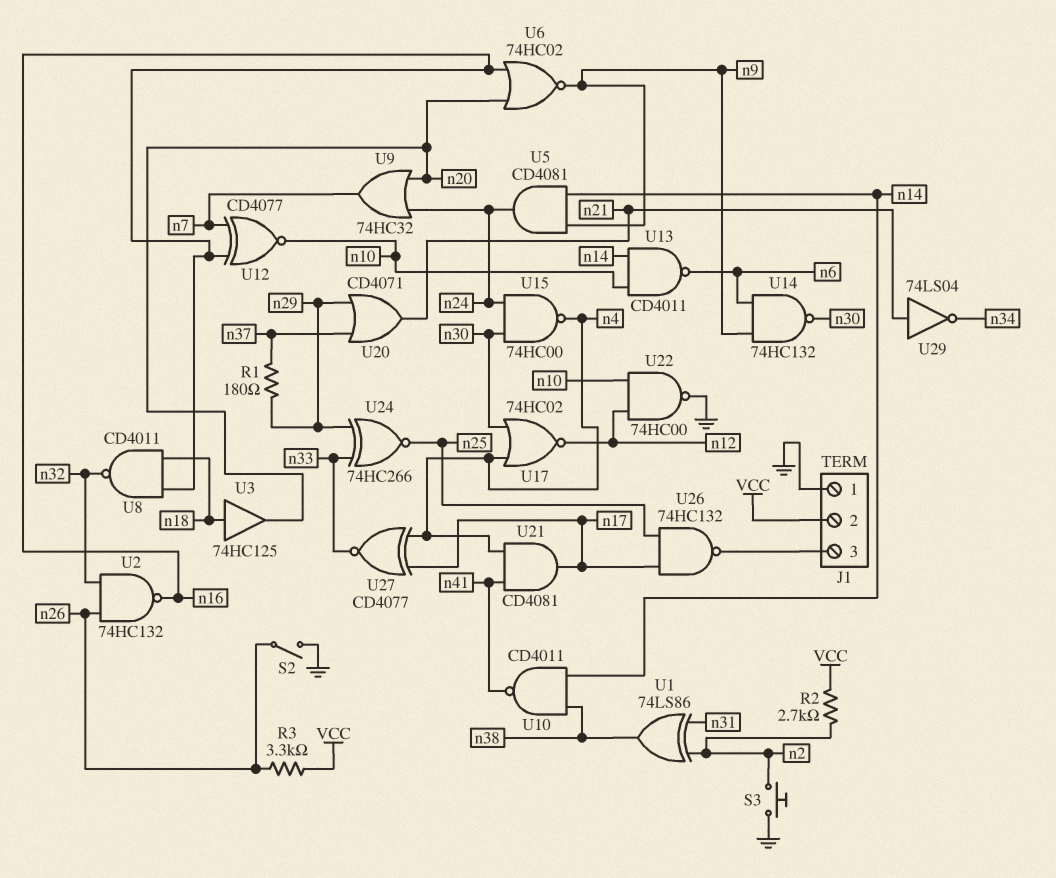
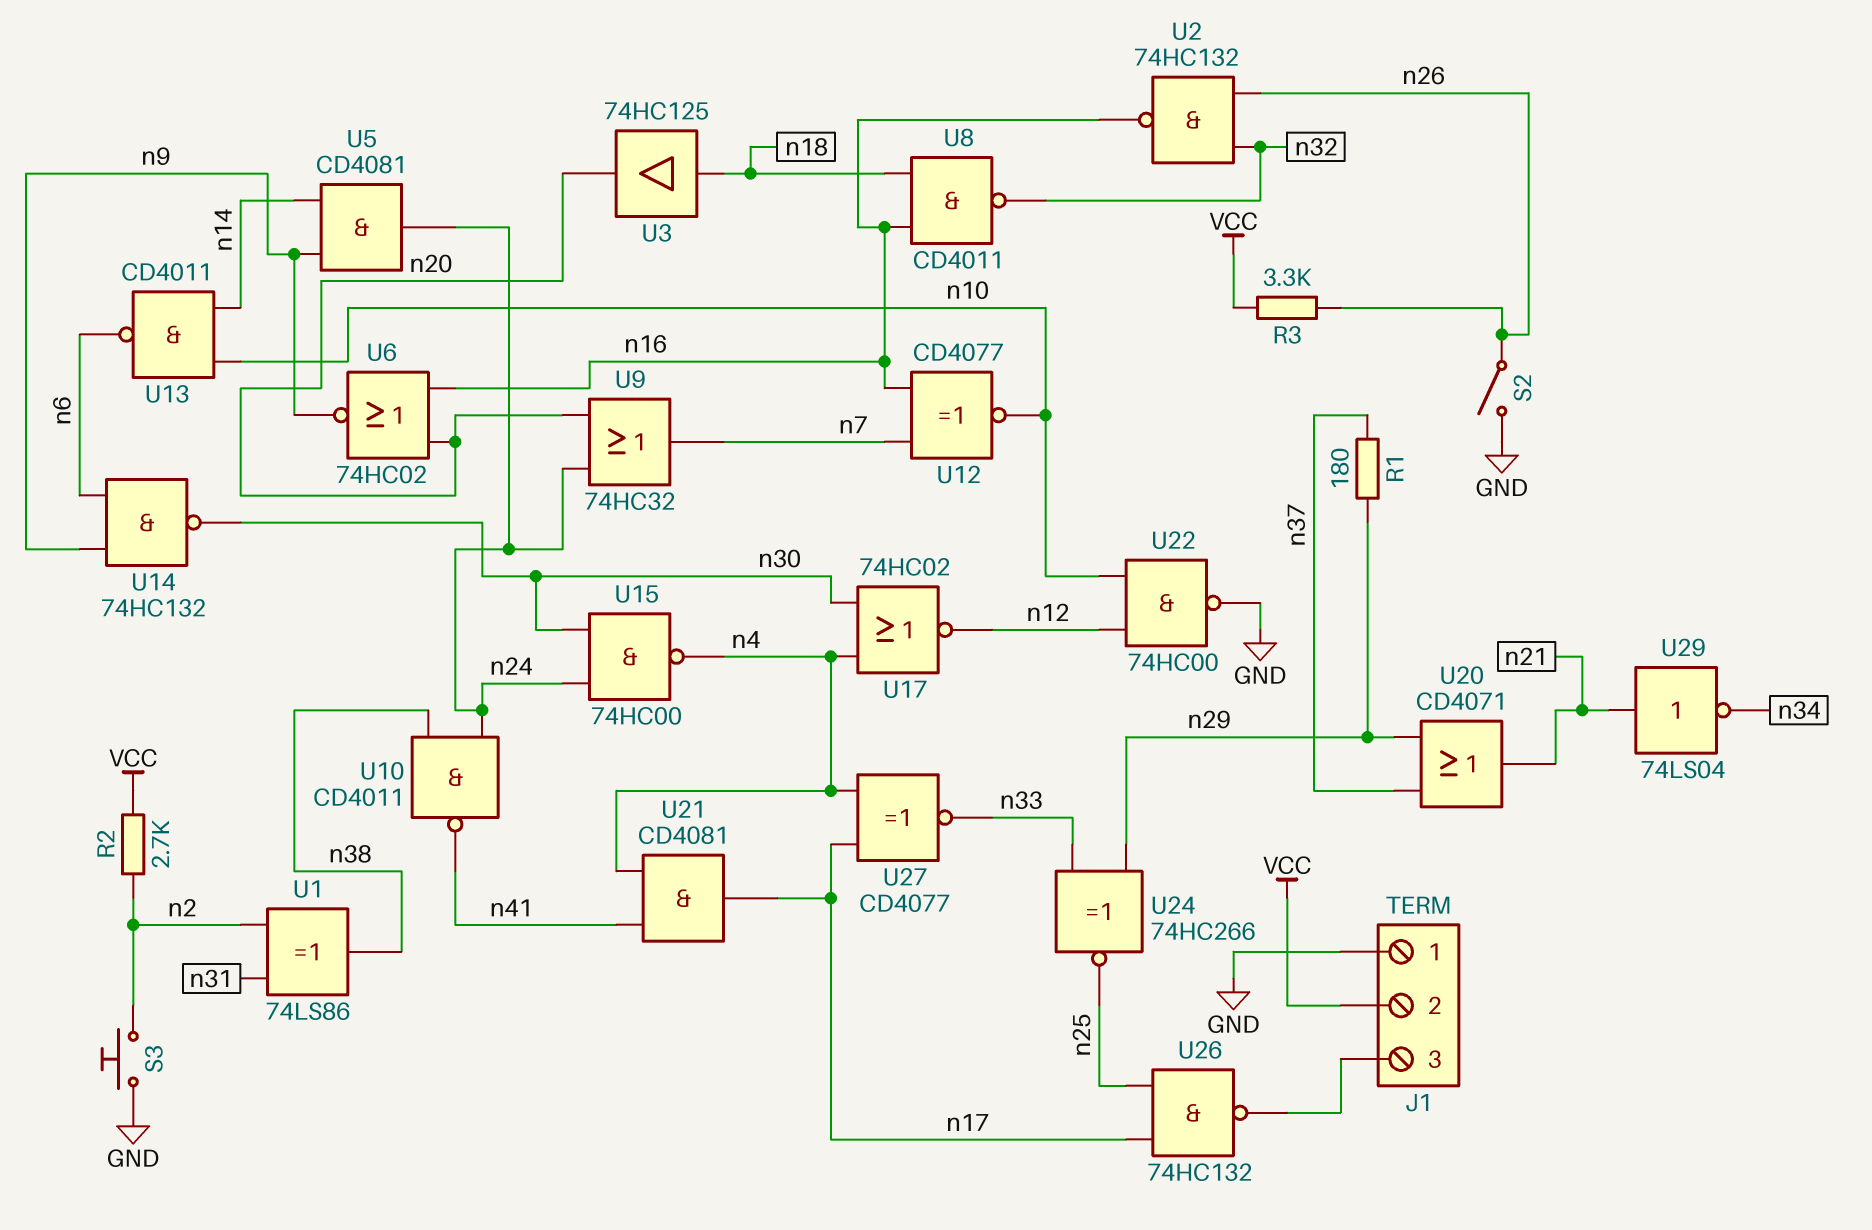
U10: NAND CD4011 (in n14, in n38, out n41) -> NAND CD4011 (in n24, in n38, out n41)

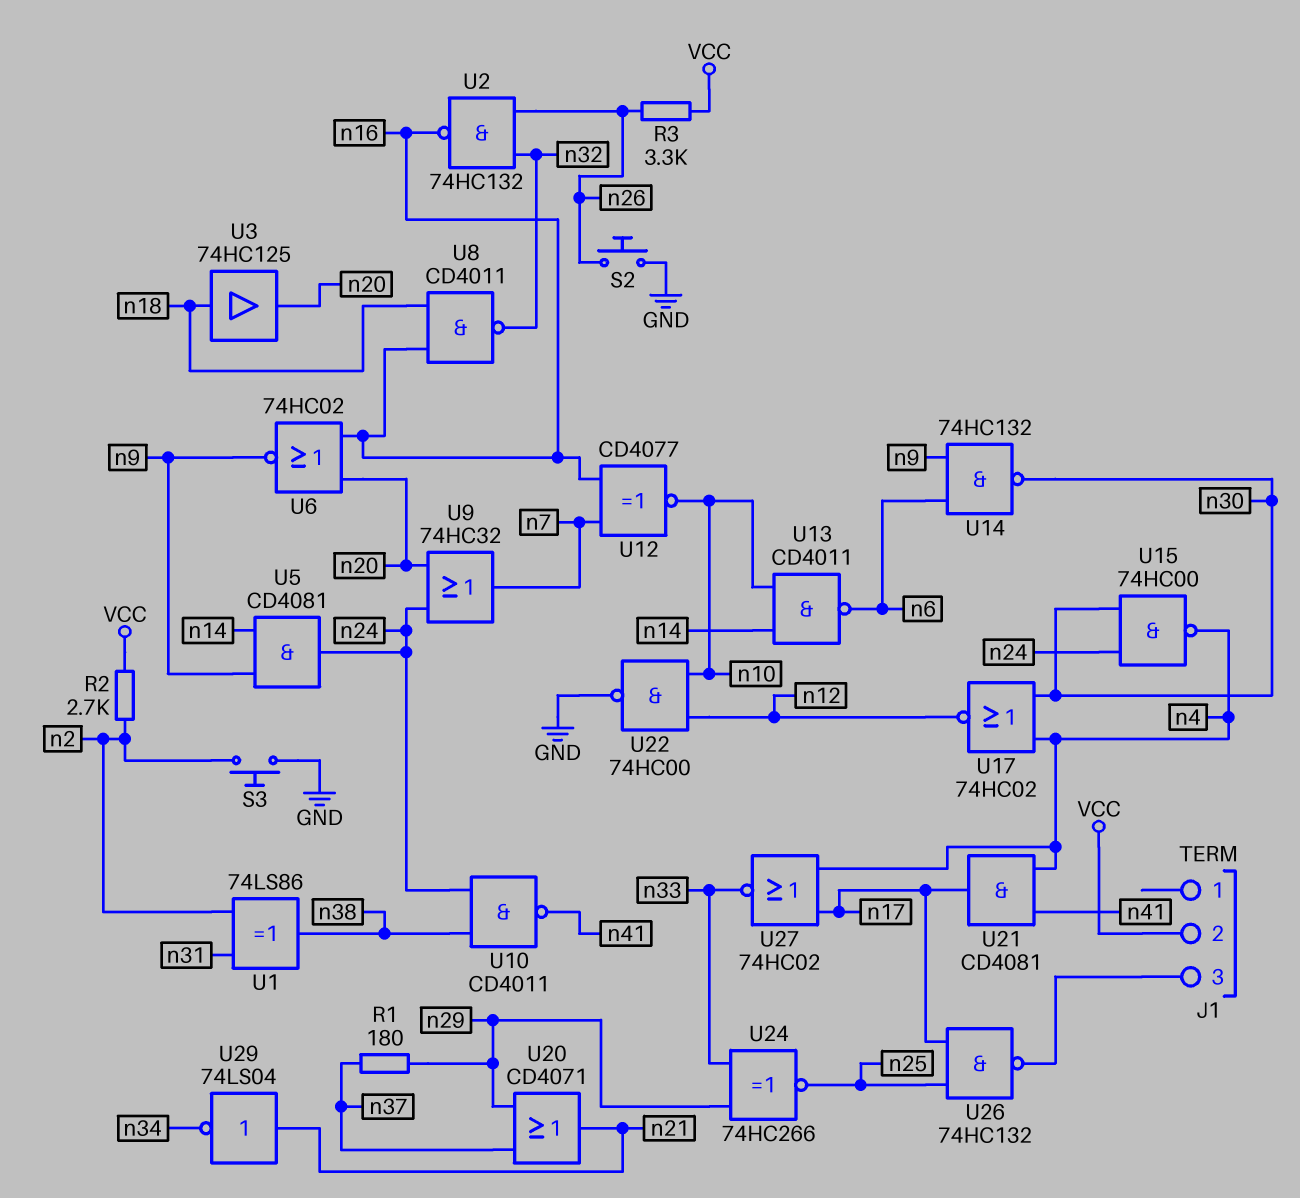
J1 pin 1: GND -> none
S2: switch (GND, n26) -> button (GND, n26)
U27: XNOR CD4077 (in n4, in n17, out n33) -> NOR 74HC02 (in n4, in n17, out n33)

